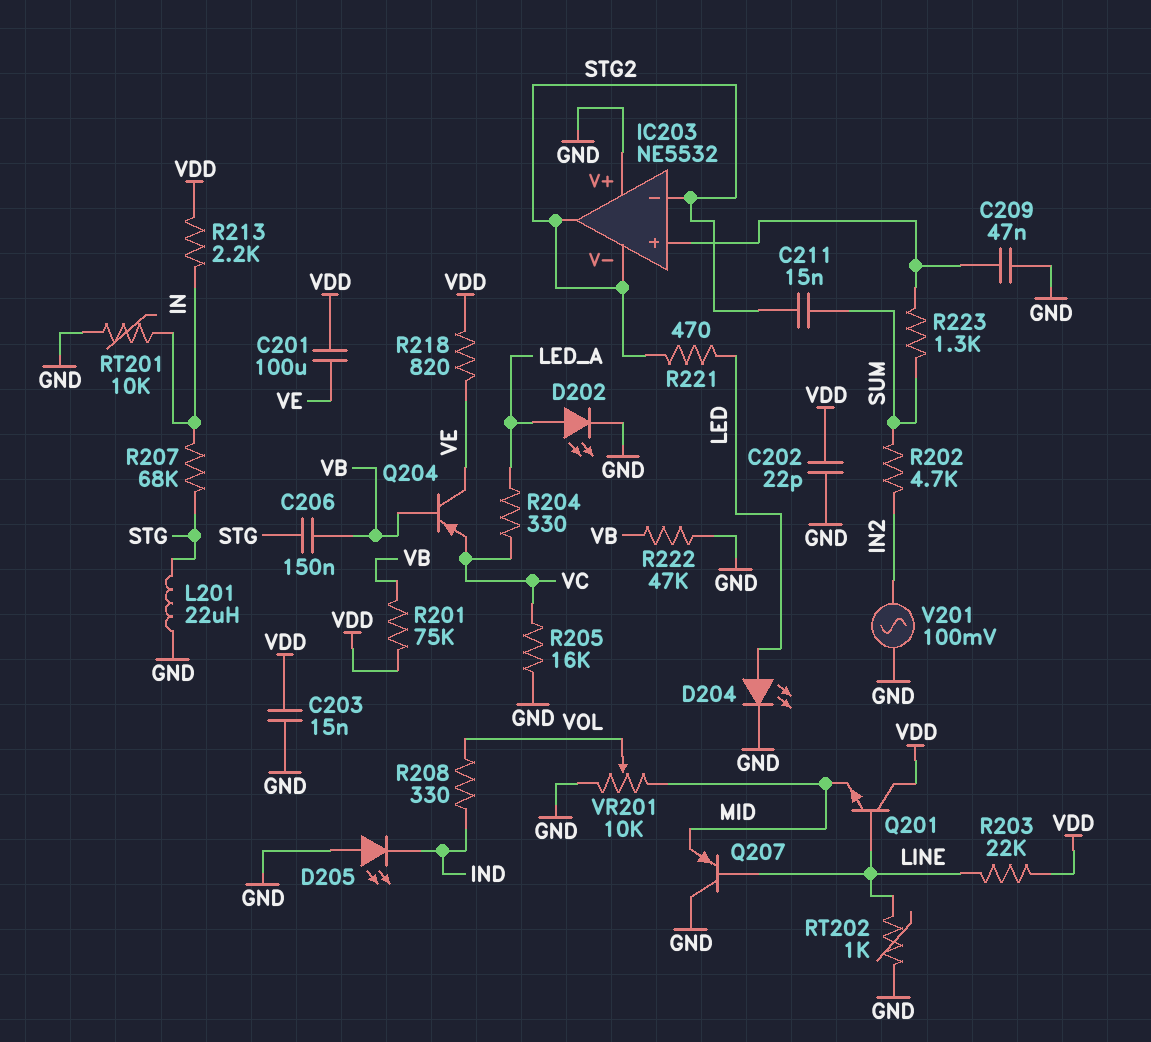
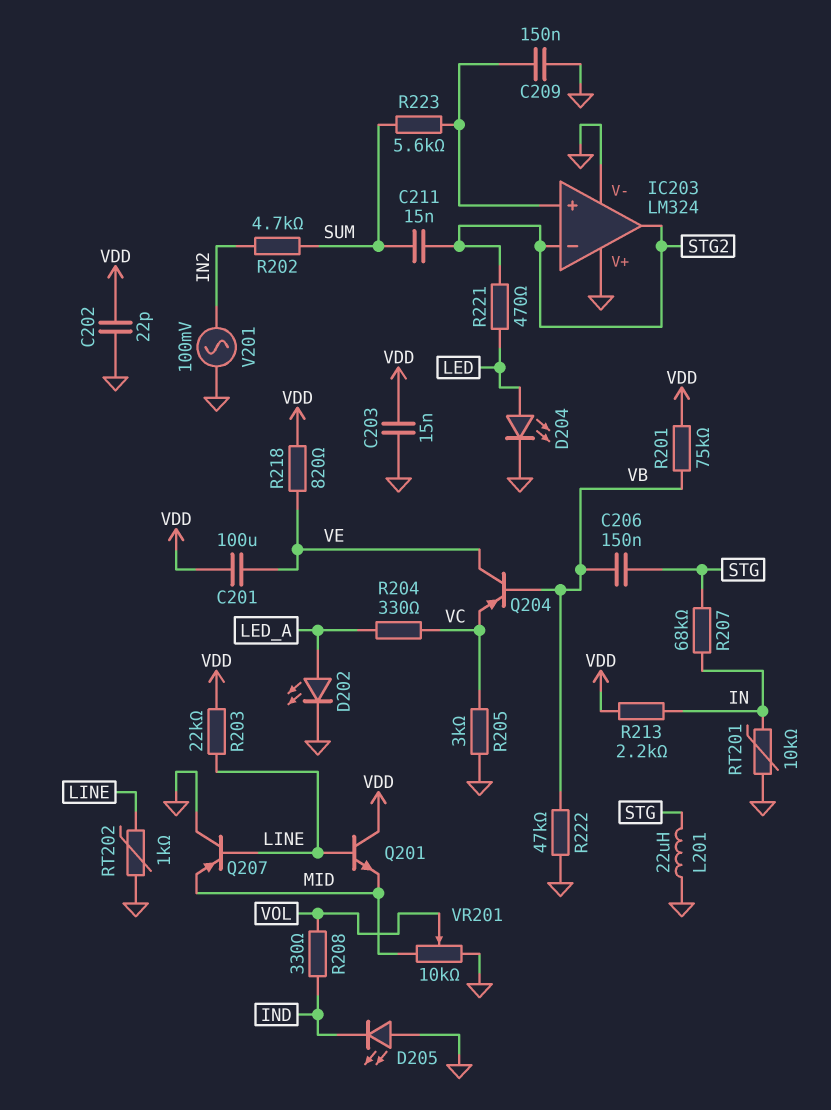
C209: 47nF (GND, IC203/in+) -> 150nF (GND, IC203/in+)
IC203: NE5532 -> LM324
IC203 pin V-: STG2 -> GND
R205: 16k (GND, VC) -> 3k (GND, VC)
R223: 1.3k (IC203/in+, SUM) -> 5.6k (IC203/in+, SUM)

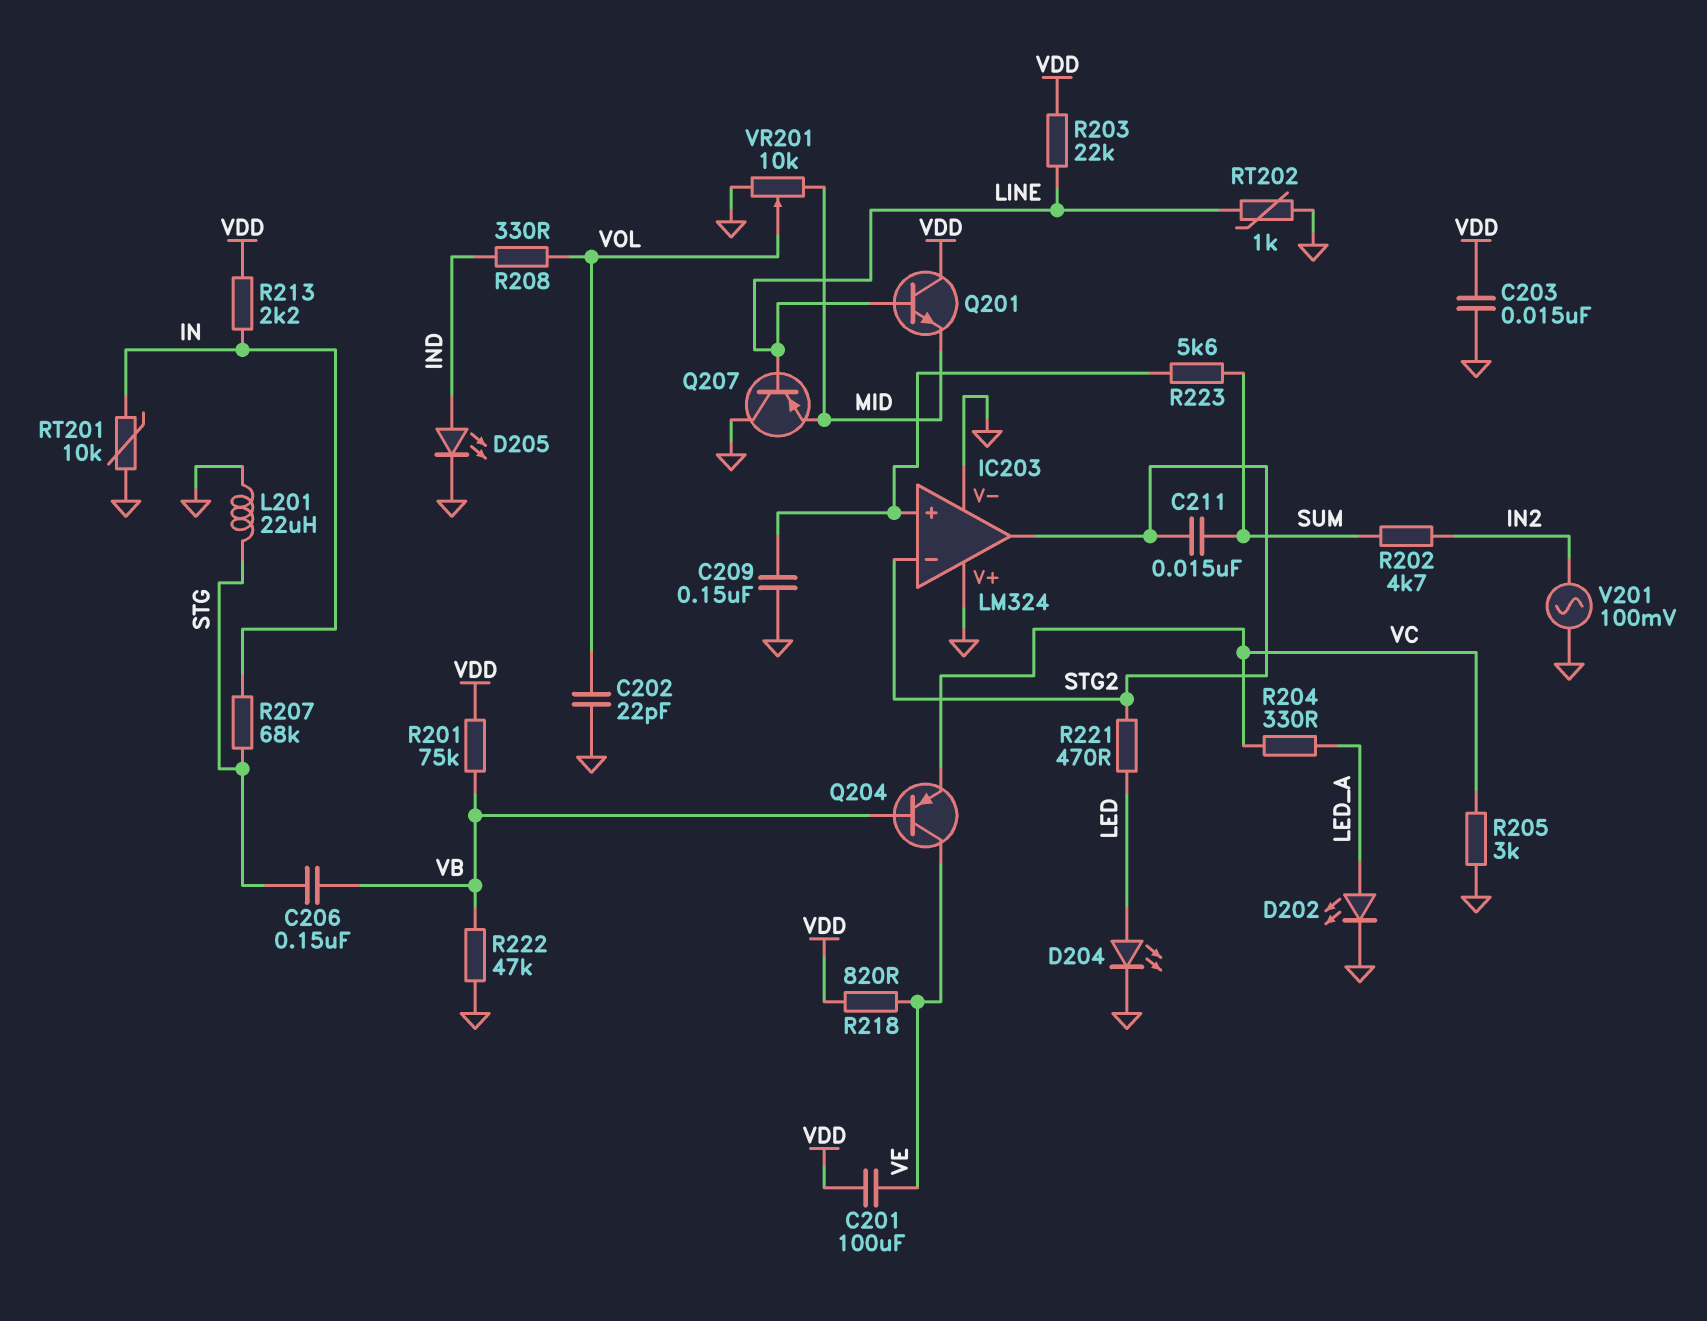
C202: 22pF (GND, VDD) -> 22pF (GND, VOL)
D205: LED (A GND, K IND) -> LED (A IND, K GND)

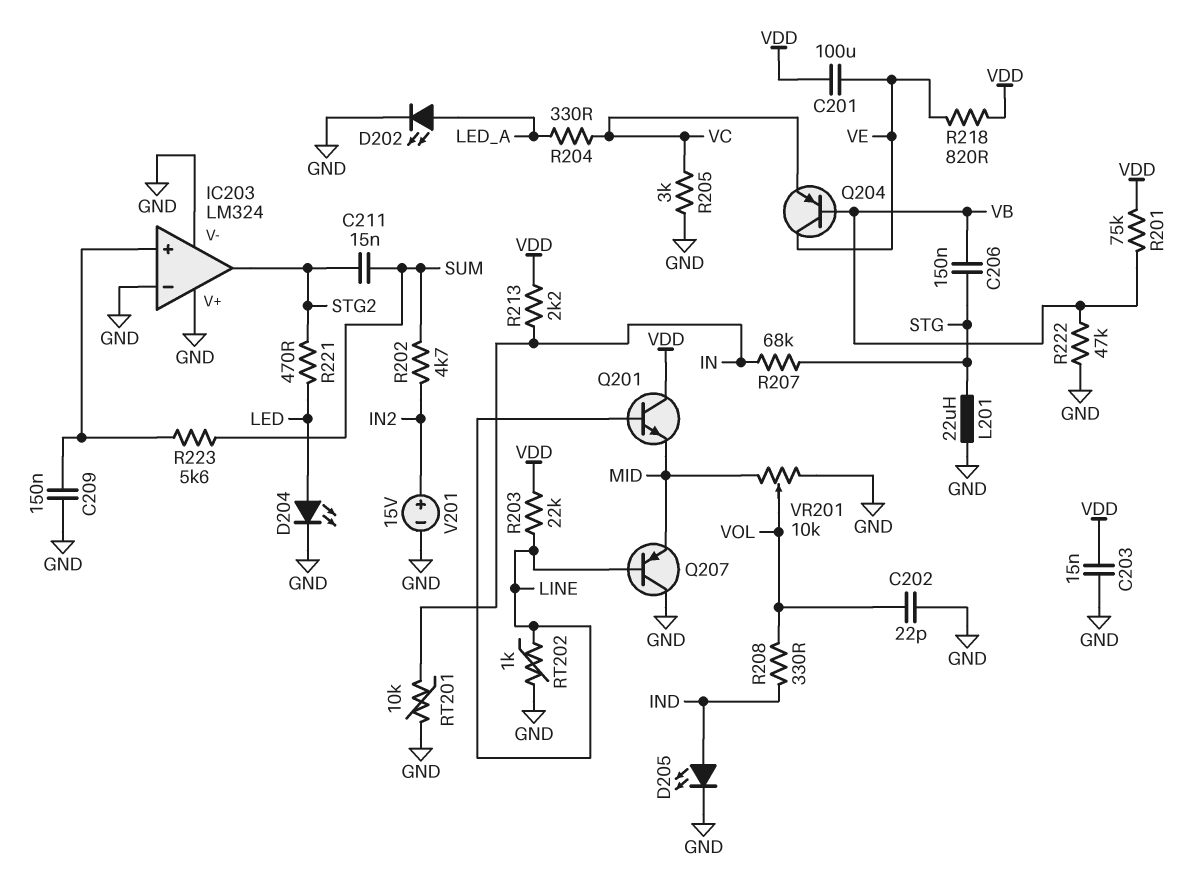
IC203 pin in-: STG2 -> GND
V201: AC 100mV (GND, IN2) -> 15V (plus IN2, minus GND)

